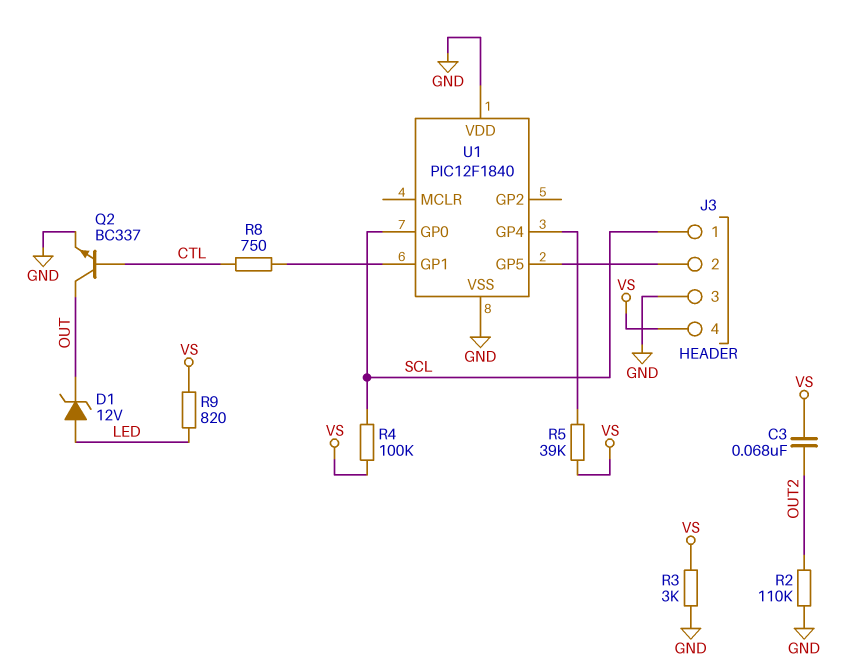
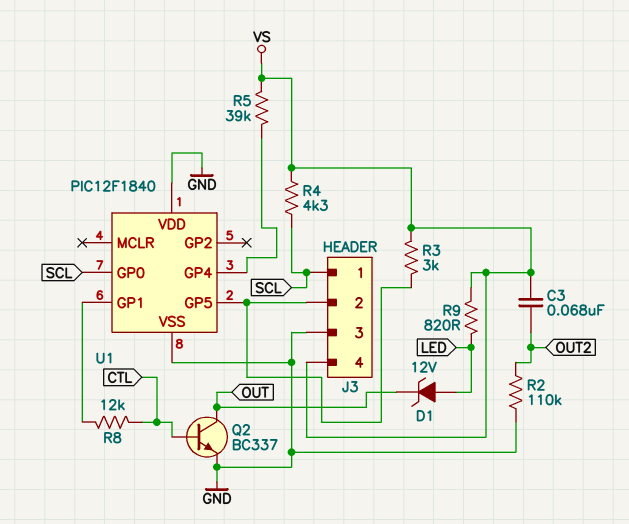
R3: 3k (GND, VS) -> 3k (J3/2, VS)
R4: 100k (SCL, VS) -> 4.3k (SCL, VS)
R8: 750 (CTL, U1/GP1) -> 12k (CTL, U1/GP1)

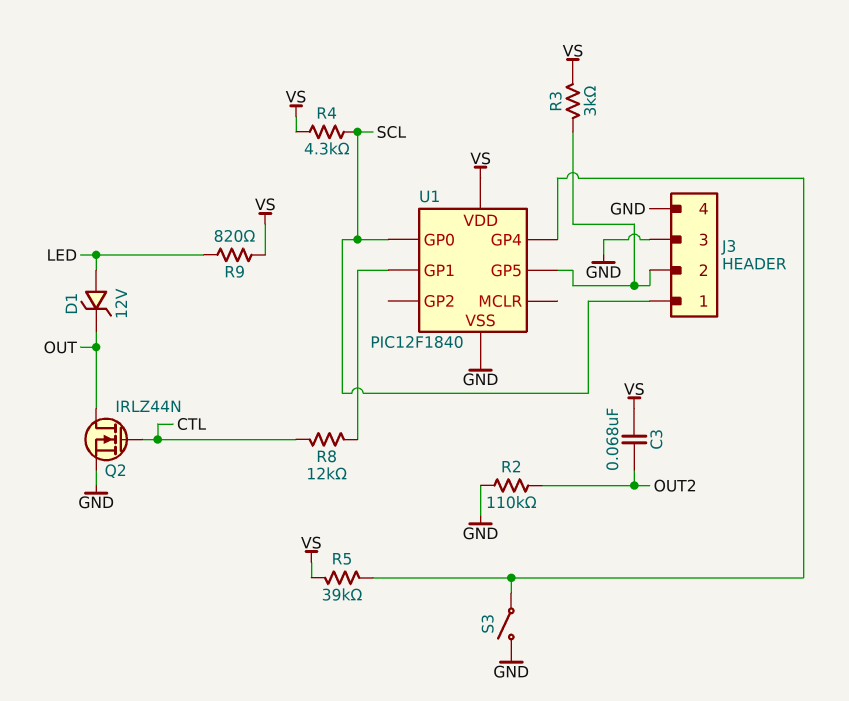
J3 pin 4: VS -> GND
Q2: NPN BC337 (B CTL, C OUT, E GND) -> NMOS IRLZ44N (G CTL, D OUT, S GND)
S3: none -> switch (GND, U1/GP4)
U1 pin VDD: GND -> VS

